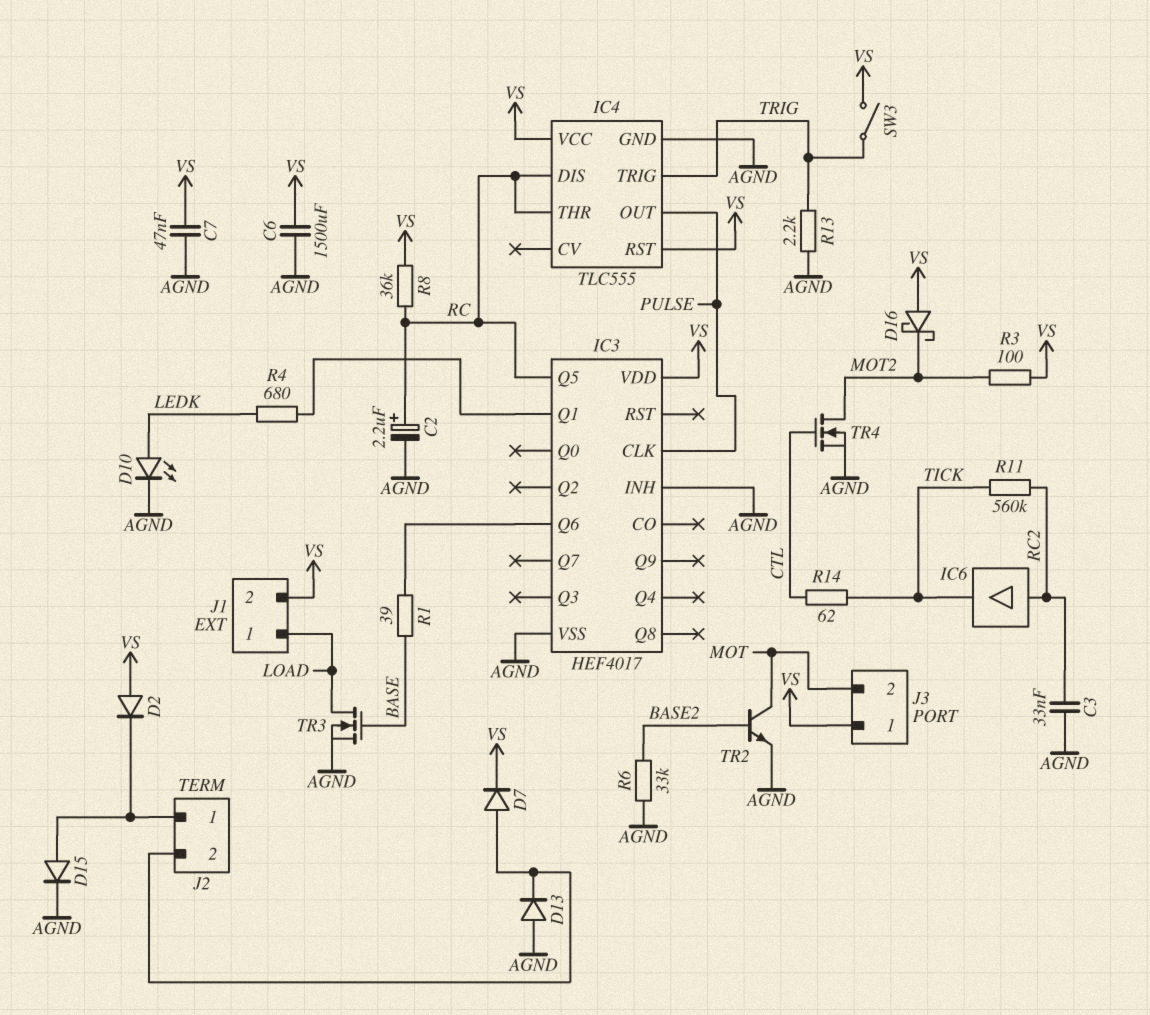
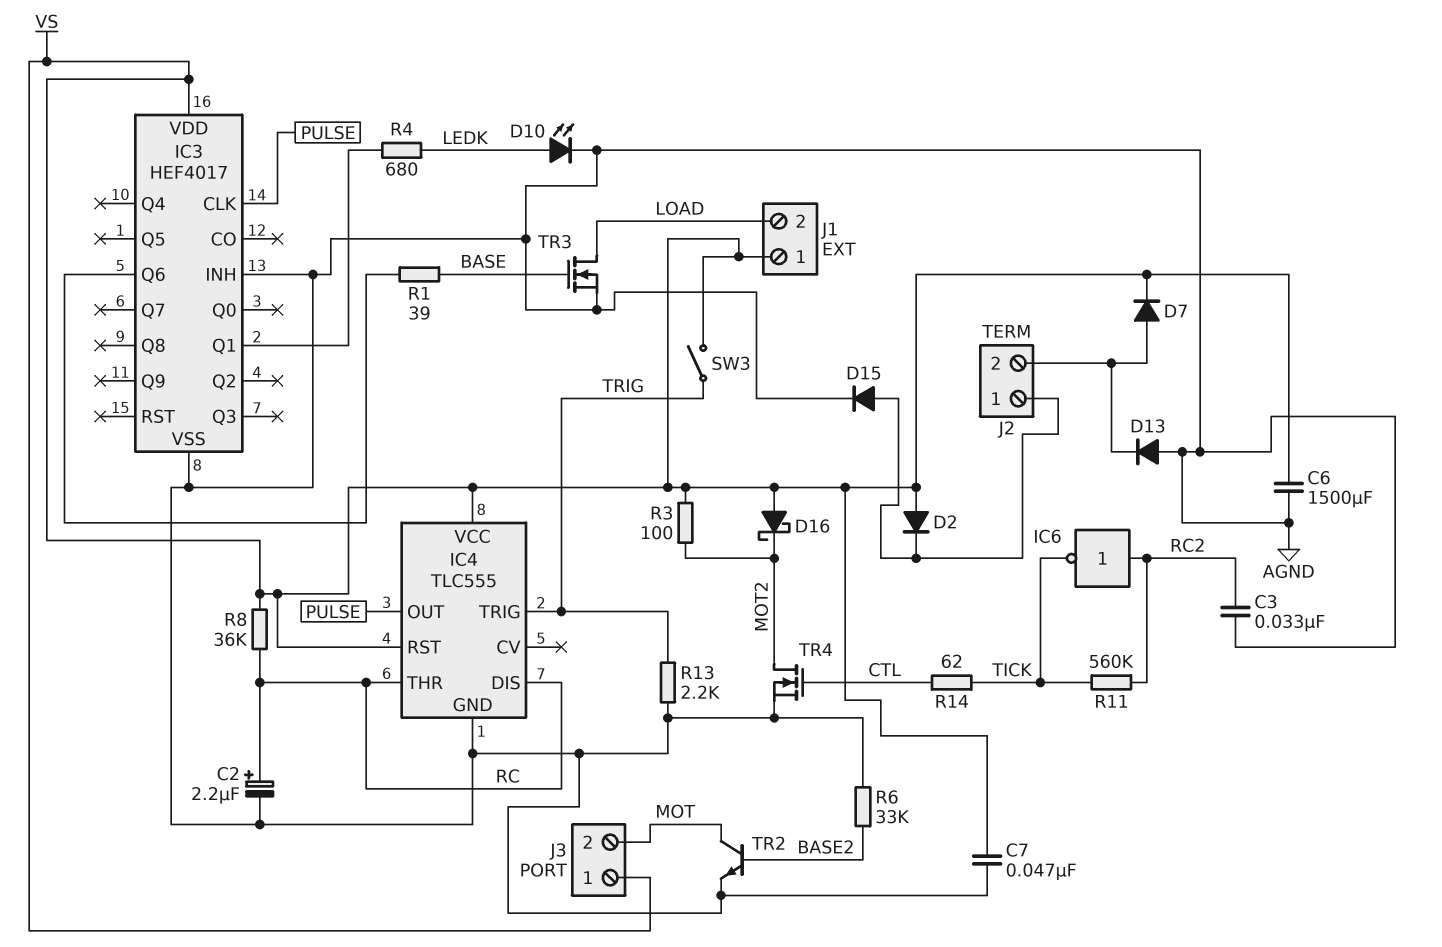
IC3 pin Q5: RC -> none
IC6: buffer (in RC2, out TICK) -> NOT (in RC2, out TICK)
J1 pin 1: LOAD -> VS
J1 pin 2: VS -> LOAD

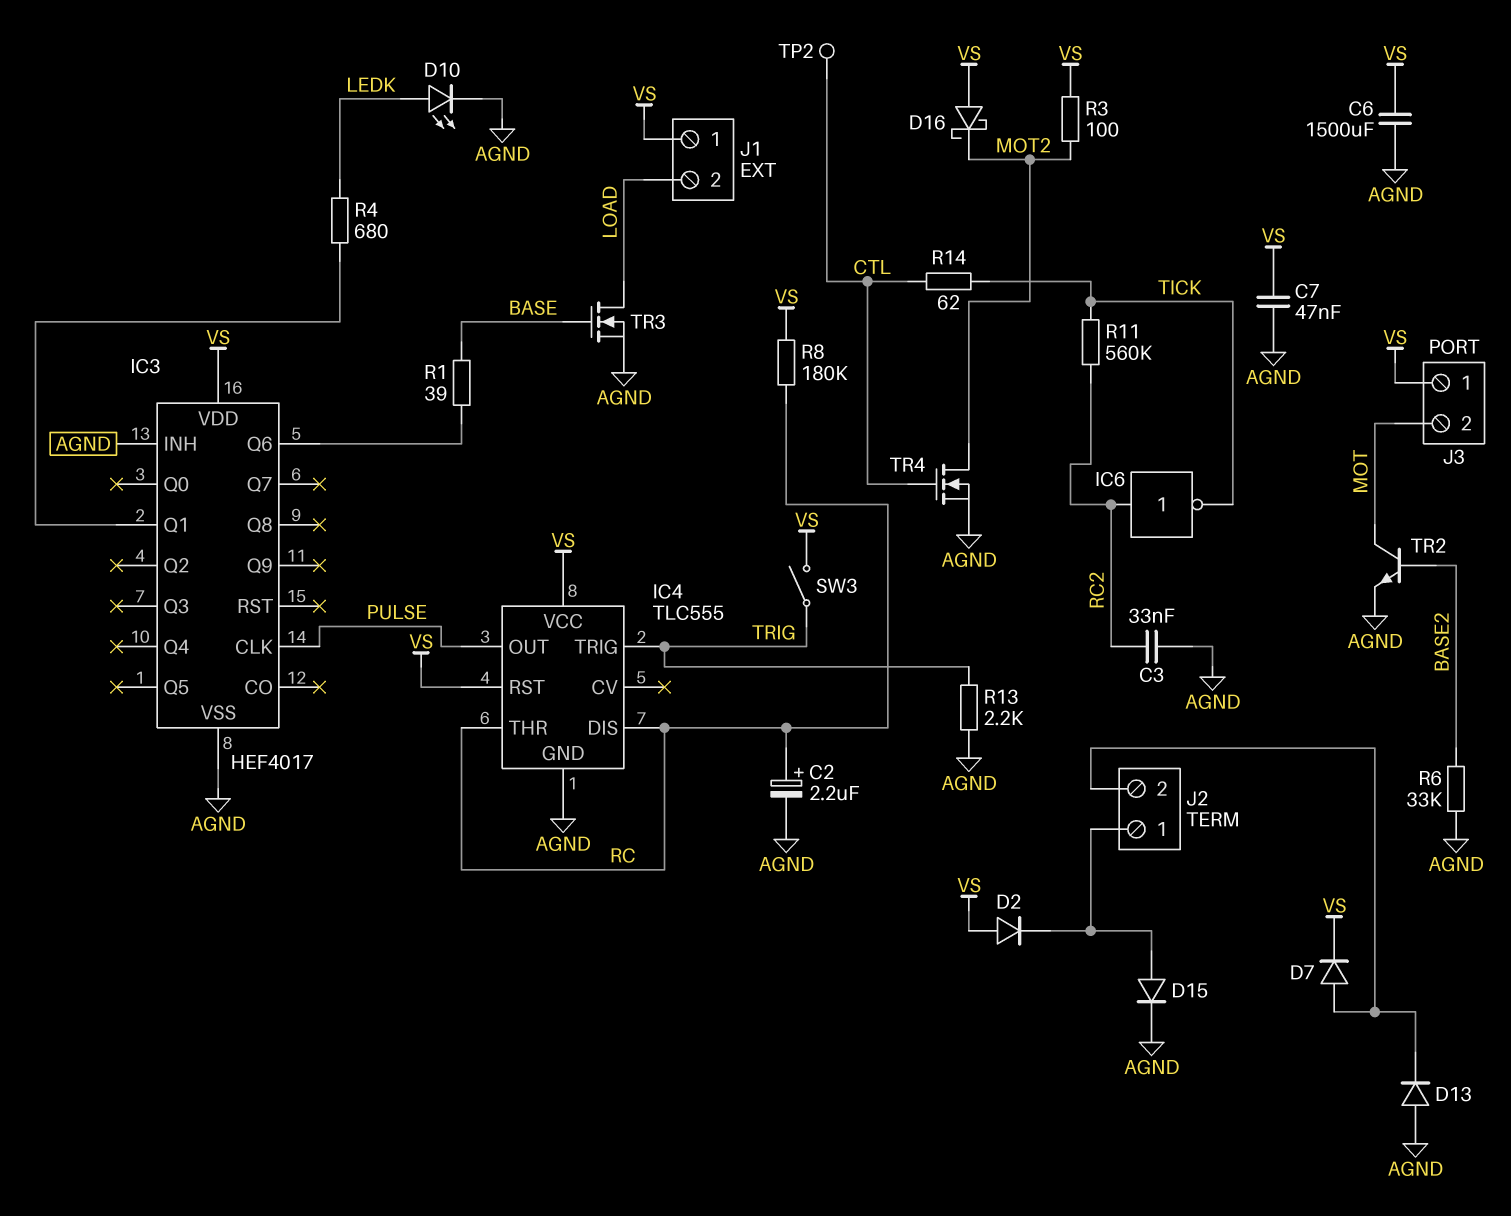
R8: 36k (RC, VS) -> 180k (RC, VS)
TP2: none -> test point (CTL)

